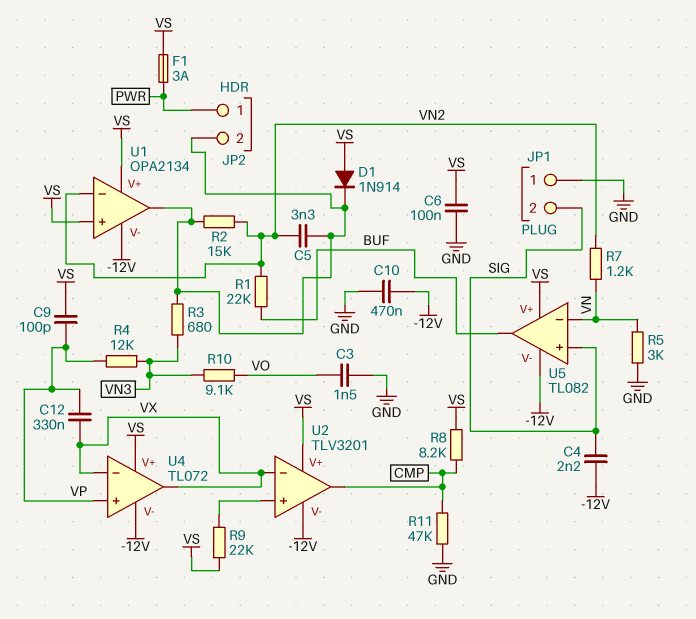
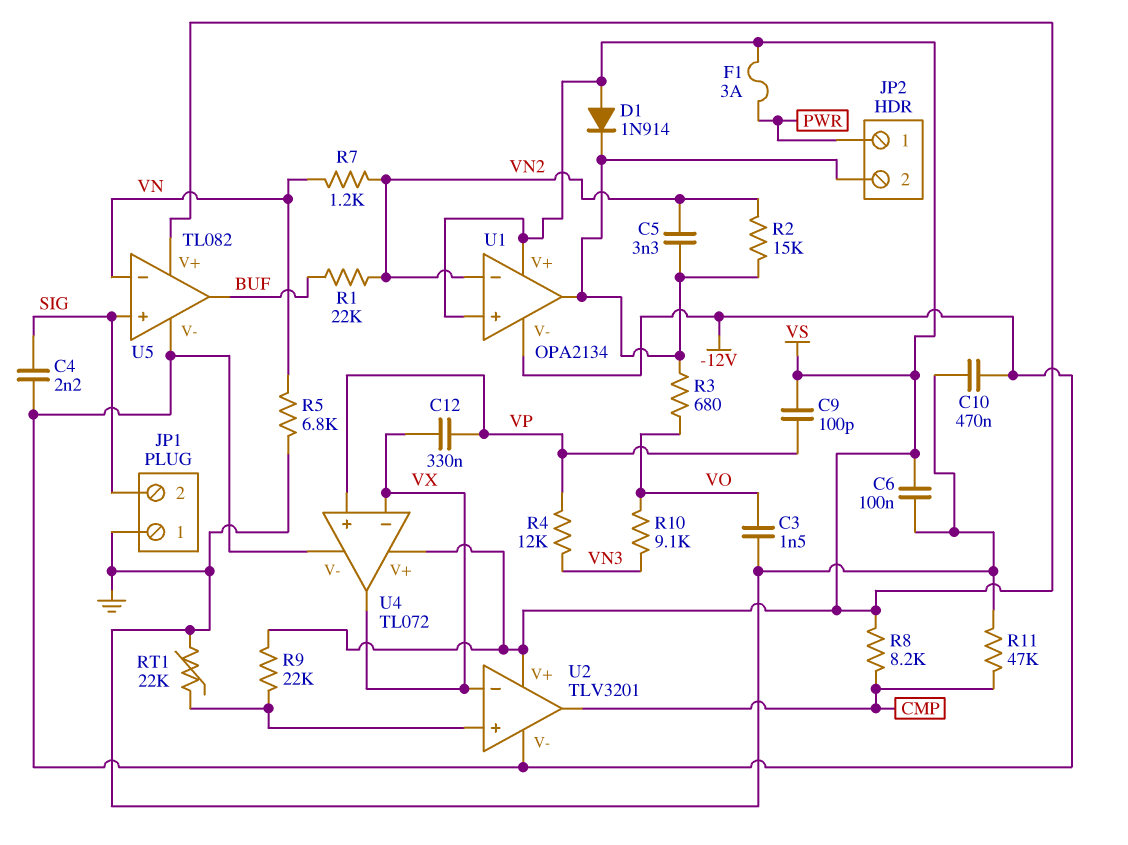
R3: 680 (JP2/2, VN3) -> 680 (JP2/2, VO)
R5: 3k (GND, VN) -> 6.8k (GND, VN)
RT1: none -> 22k (GND, U2/in+)

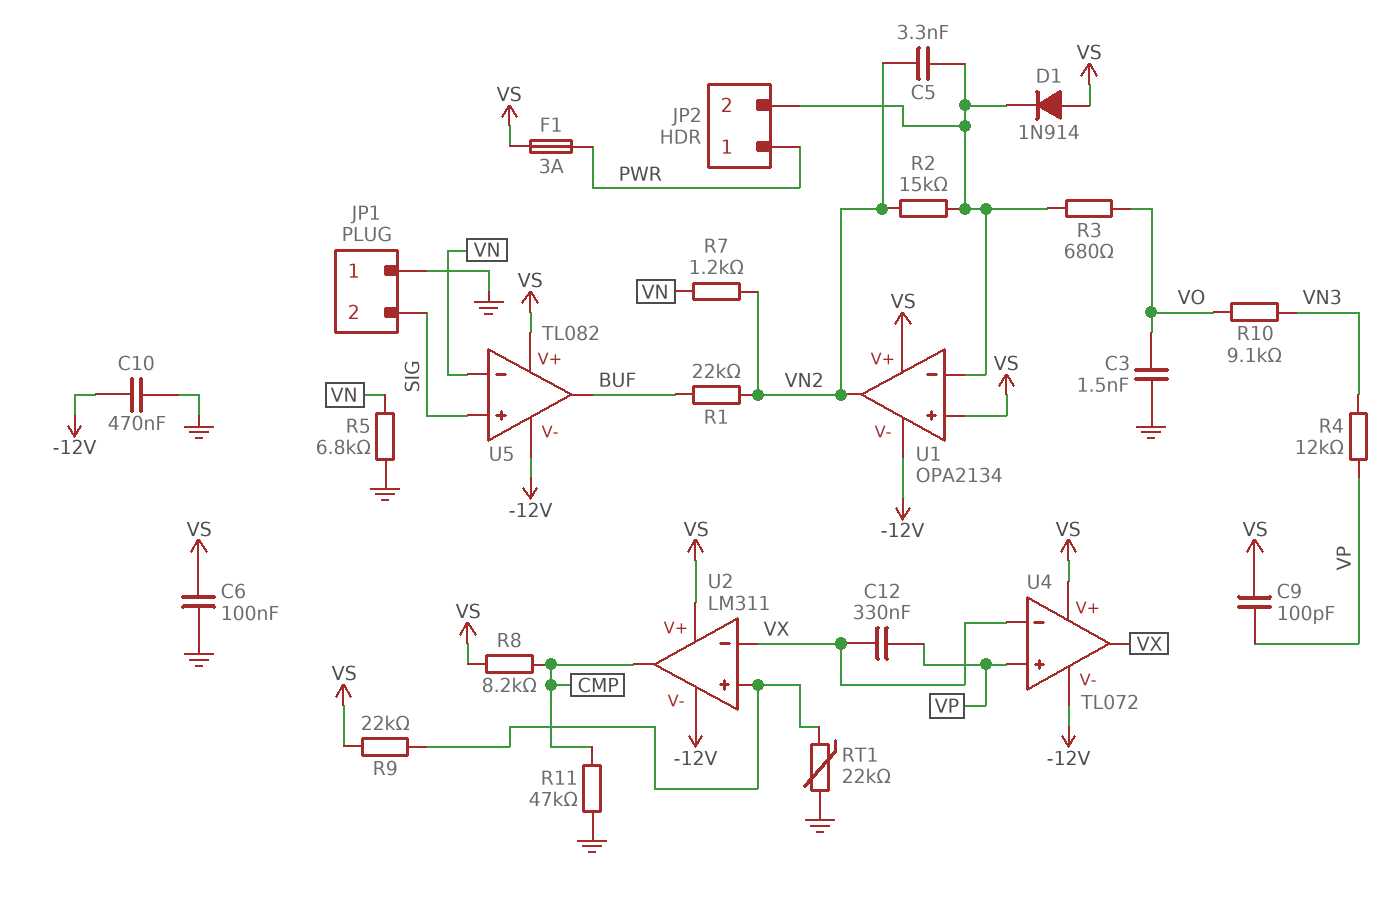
C4: 2.2nF (-12V, SIG) -> none
U1 pin in-: VN2 -> JP2/2
U1 pin out: JP2/2 -> VN2
U2: TLV3201 -> LM311

